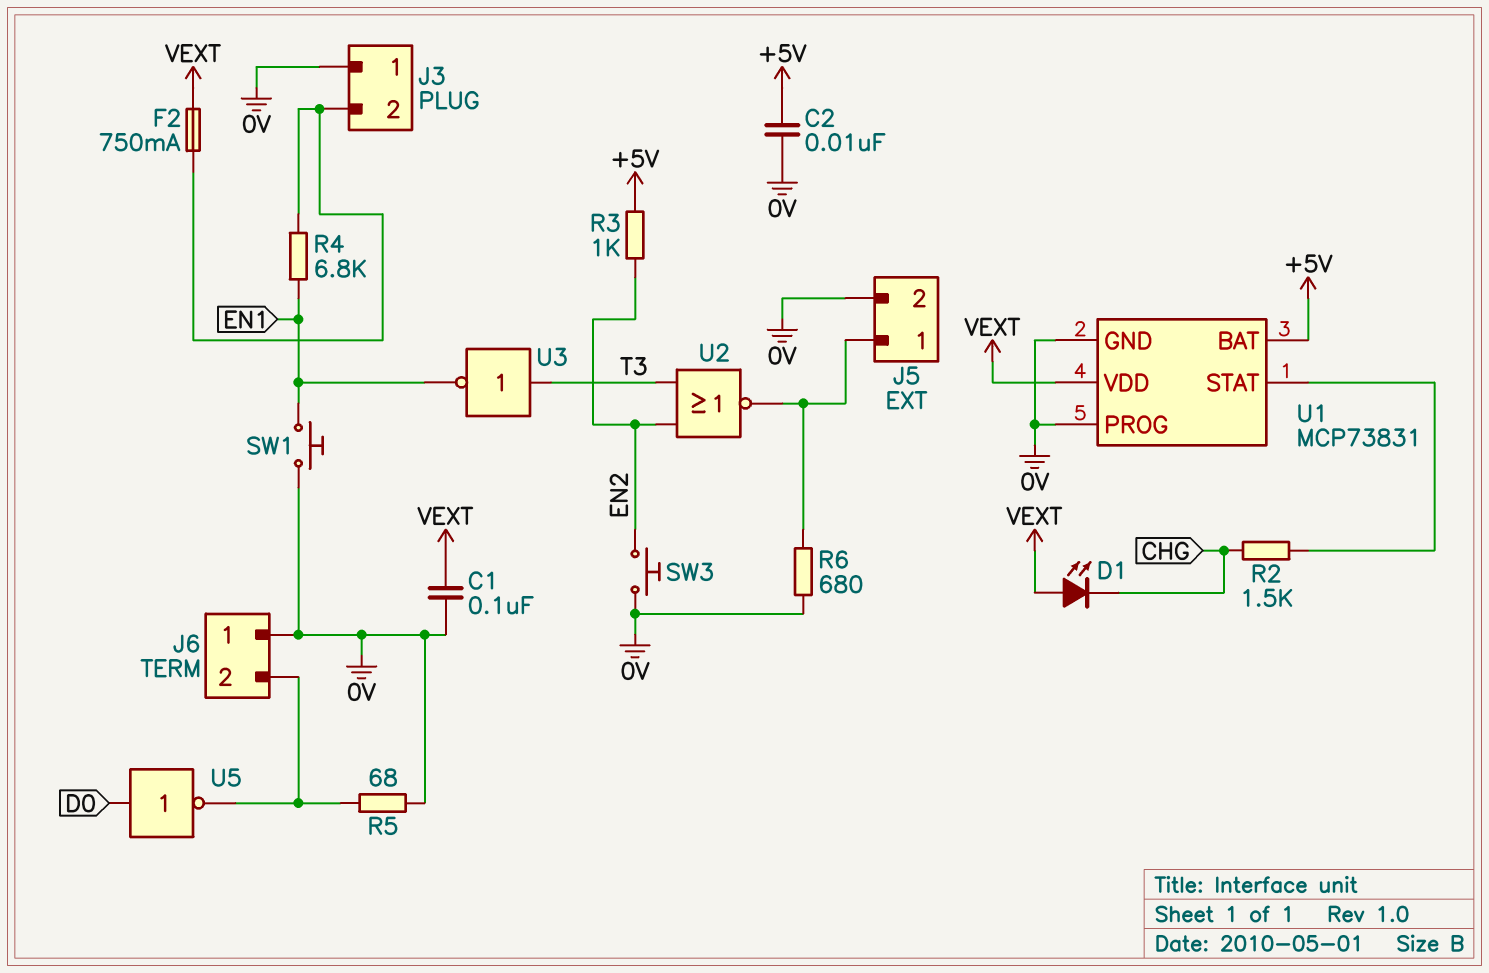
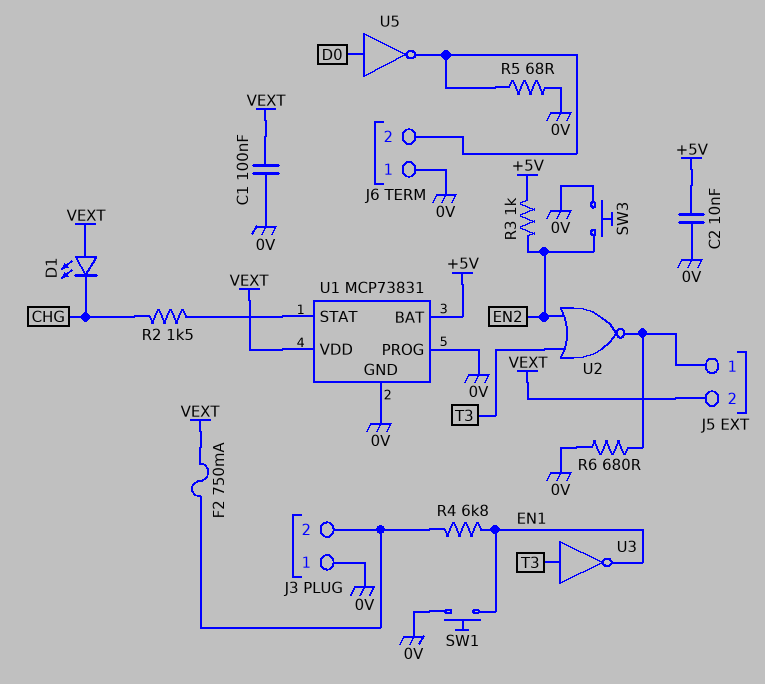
J5 pin 2: 0V -> VEXT

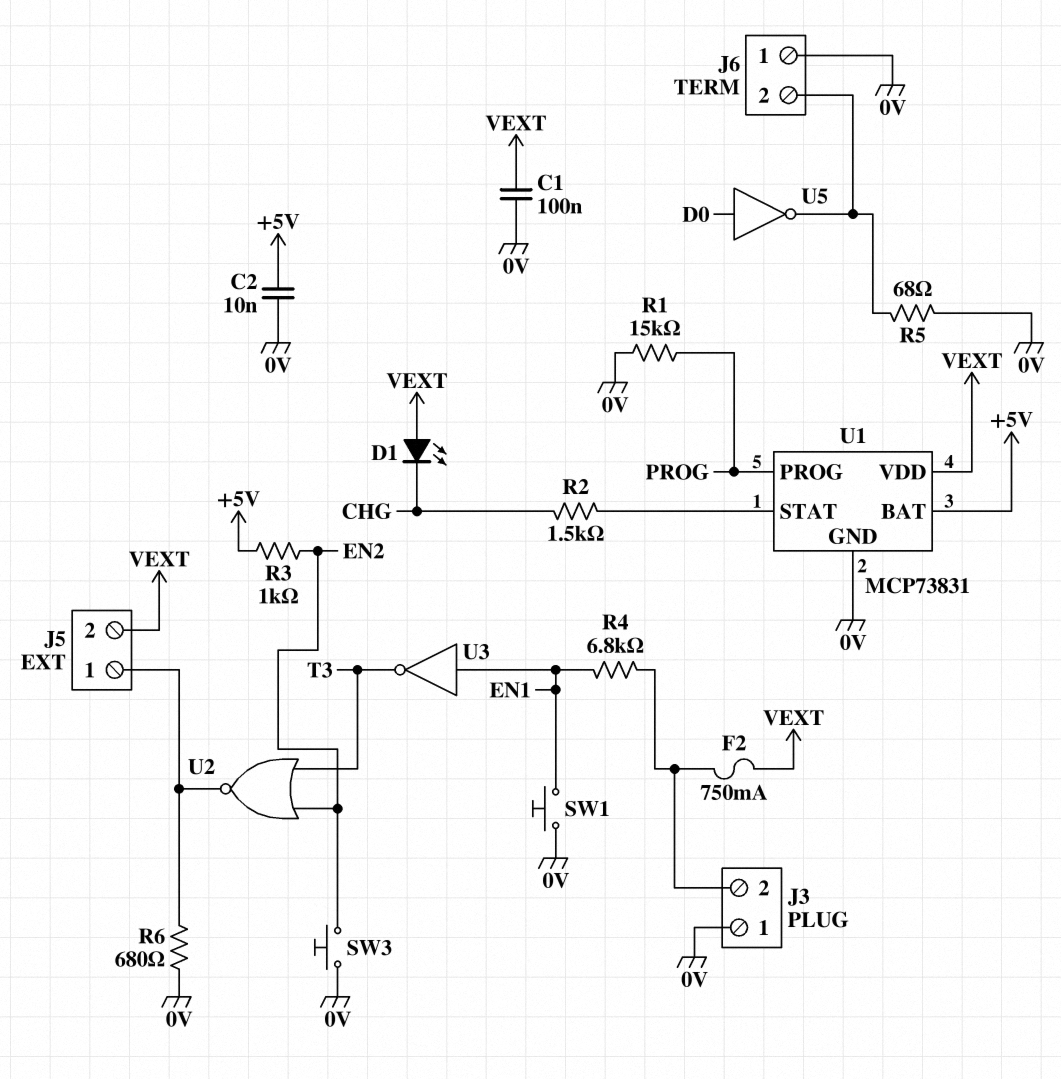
R1: none -> 15k (0V, PROG)
U1 pin PROG: 0V -> PROG
U3: NOT (in T3, out EN1) -> NOT (in EN1, out T3)

